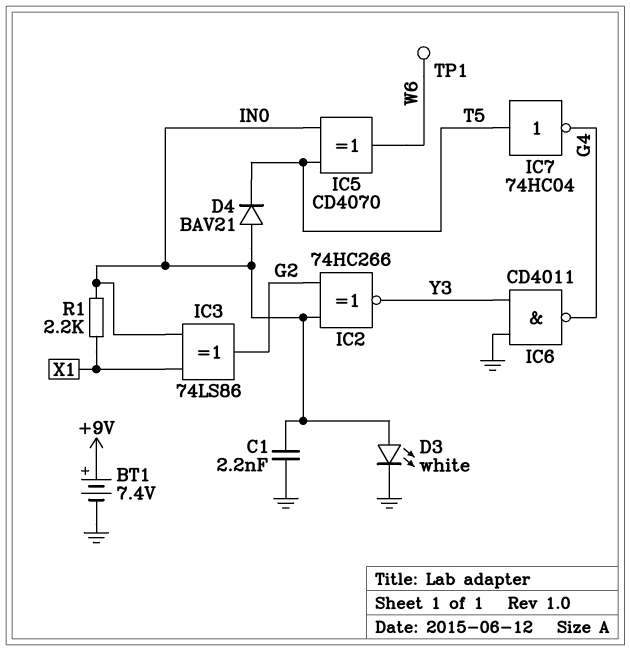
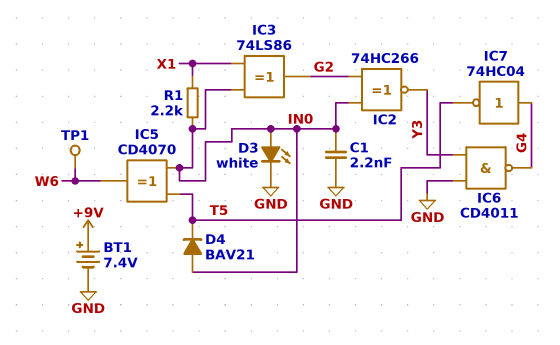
IC7: NOT 74HC04 (in T5, out G4) -> NOT 74HC04 (in G4, out T5)

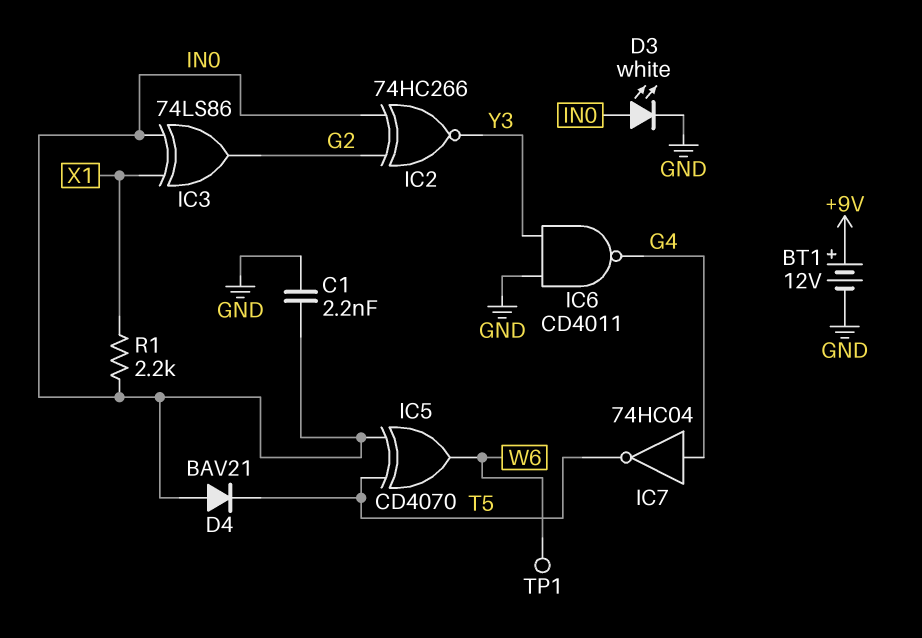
BT1: 7.4V (plus +9V, minus GND) -> 12V (plus +9V, minus GND)

